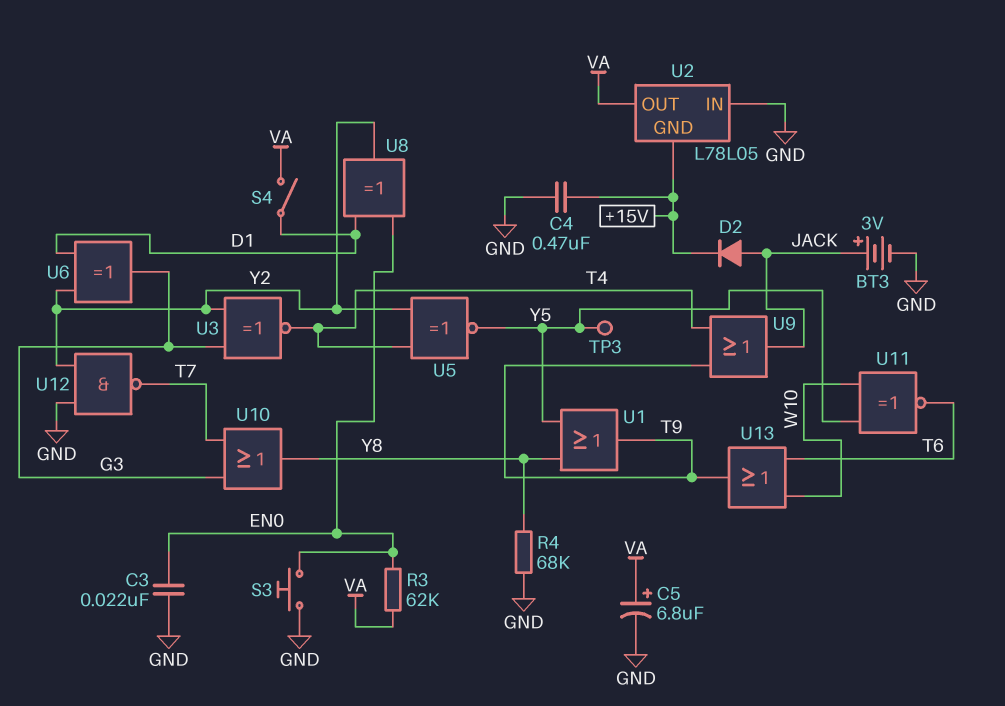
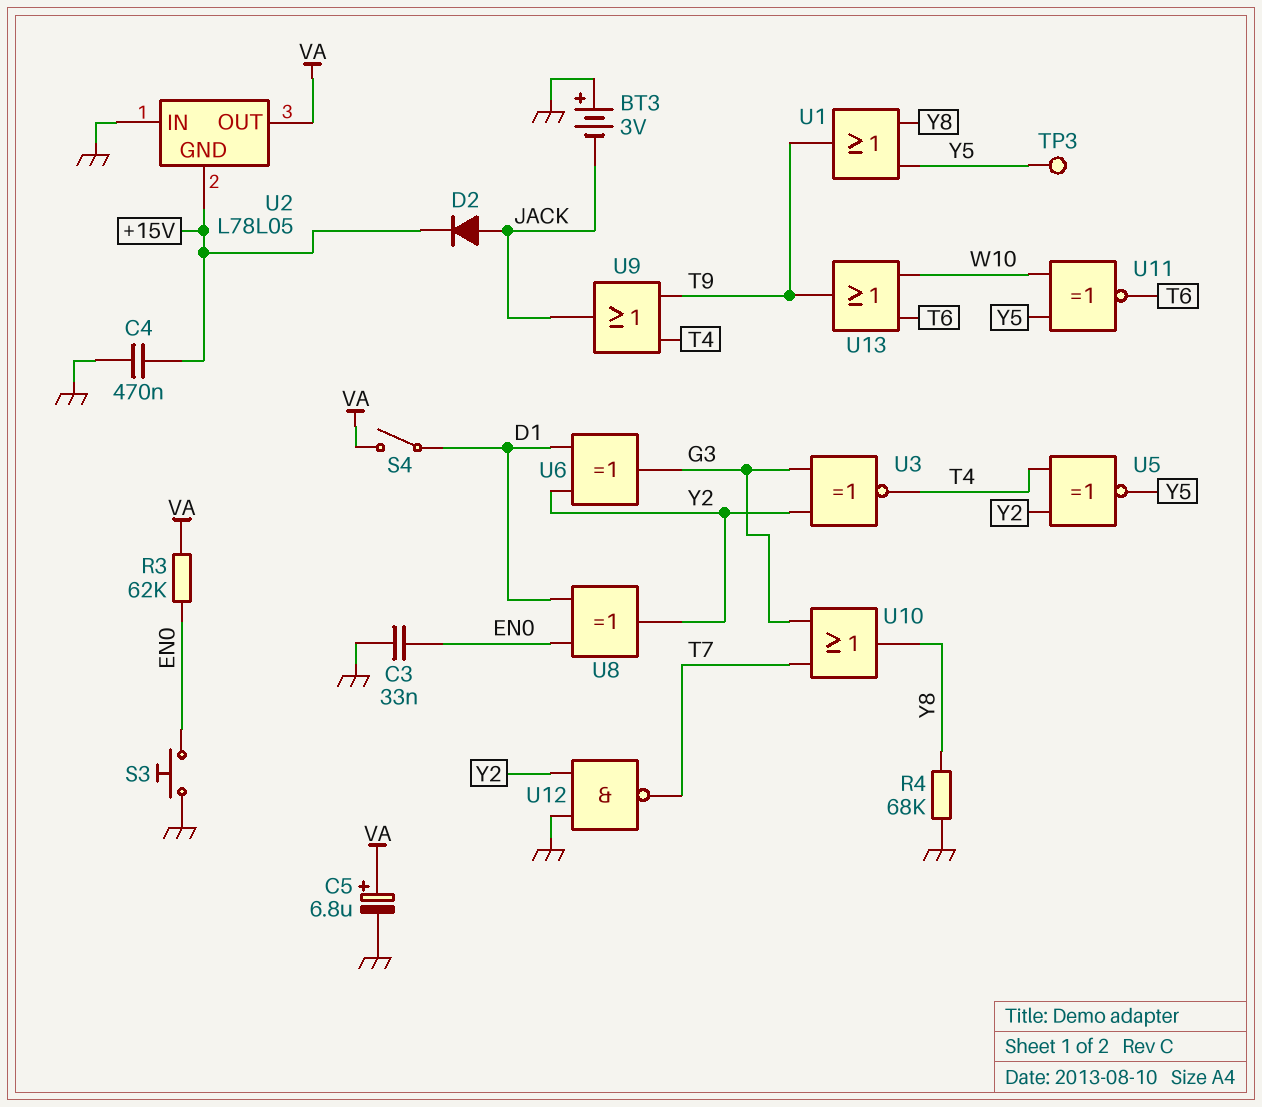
BT3: 3V (plus JACK, minus GND) -> 3V (plus GND, minus JACK)
C3: 22nF (EN0, GND) -> 33nF (EN0, GND)

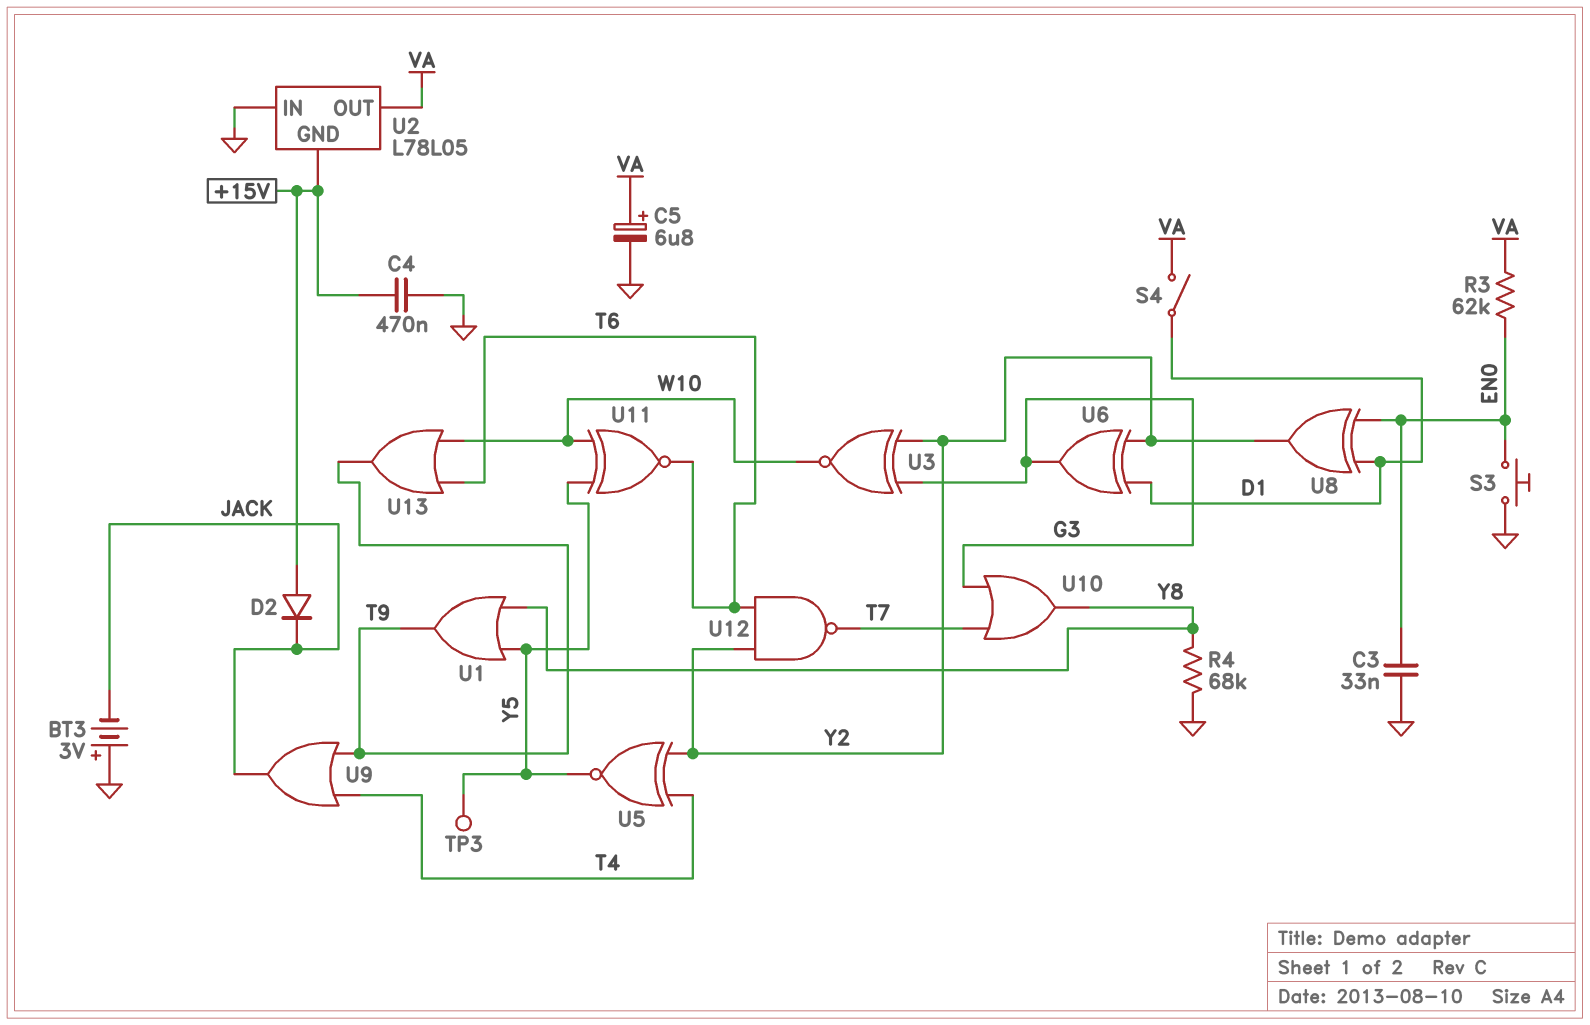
D2: diode (A JACK, K +15V) -> diode (A +15V, K JACK)
U3: XNOR (in G3, in Y2, out T4) -> XNOR (in G3, in Y2, out W10)
U12: NAND (in GND, in Y2, out T7) -> NAND (in T6, in Y2, out T7)

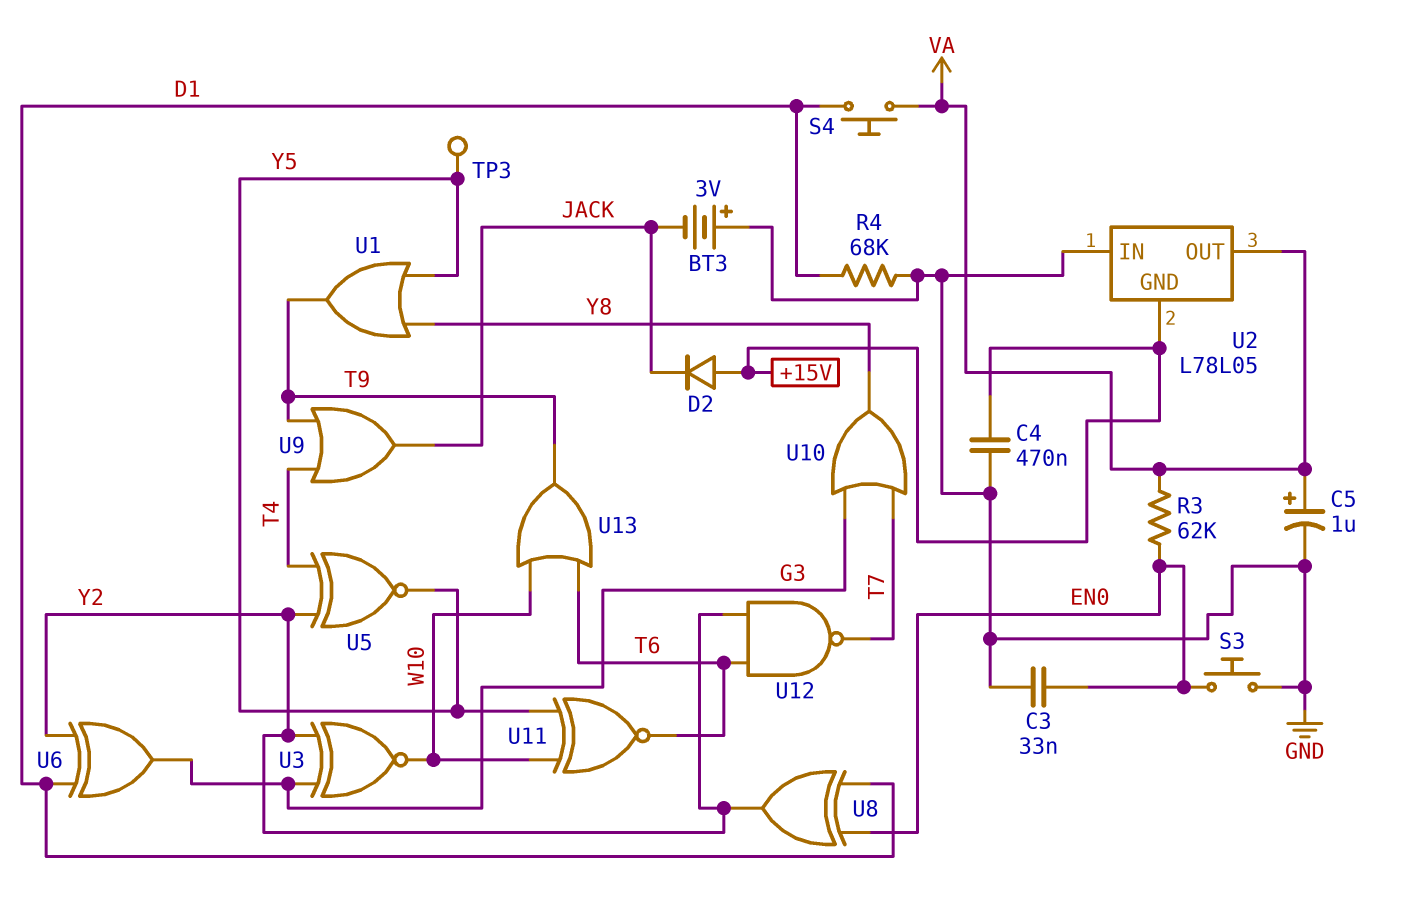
C5: 6.8uF (plus VA, minus GND) -> 1uF (plus VA, minus GND)
R4: 68k (GND, Y8) -> 68k (D1, GND)
S4: switch (D1, VA) -> button (D1, VA)

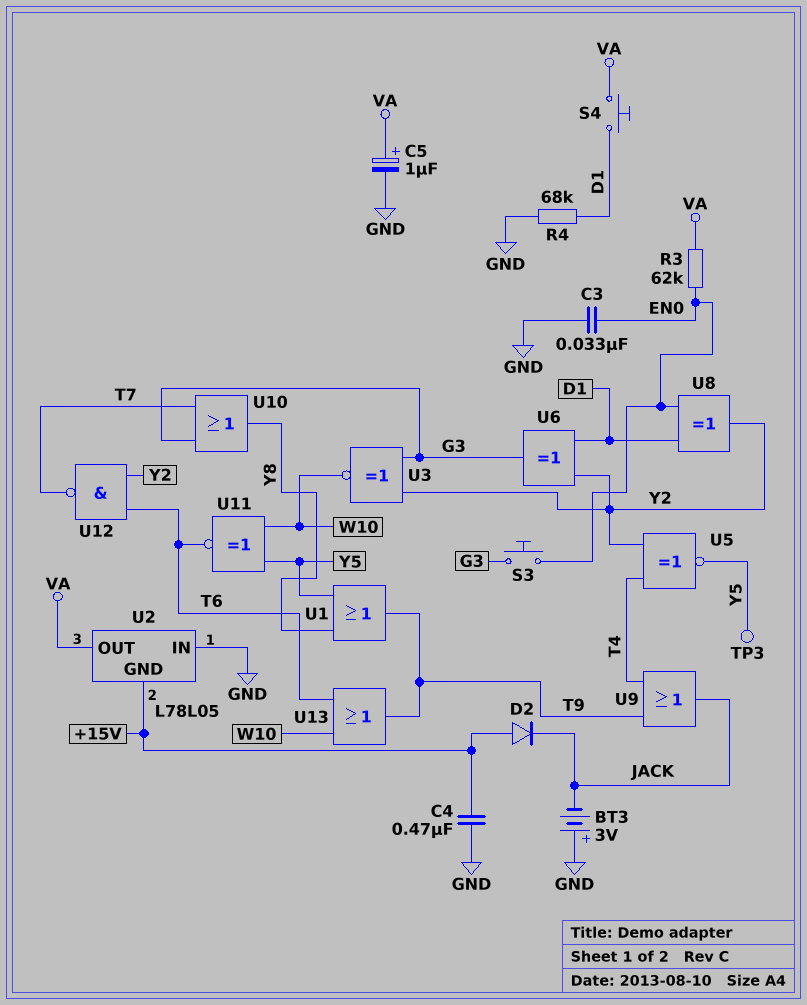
S3: button (EN0, GND) -> button (EN0, G3)

